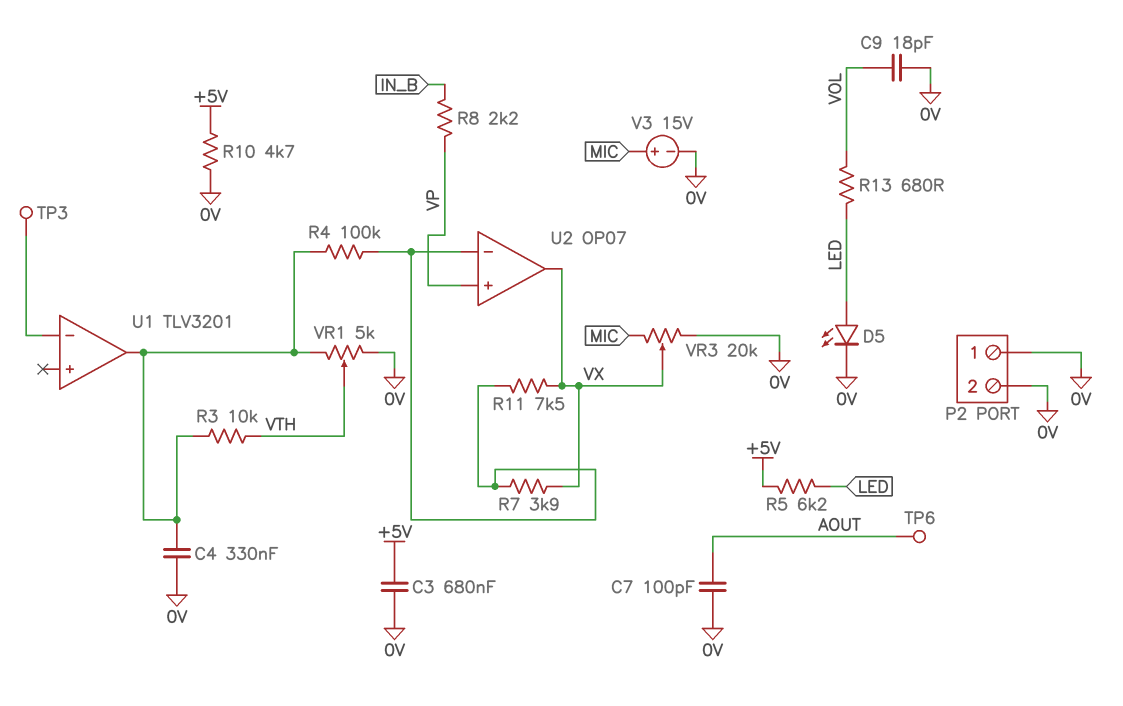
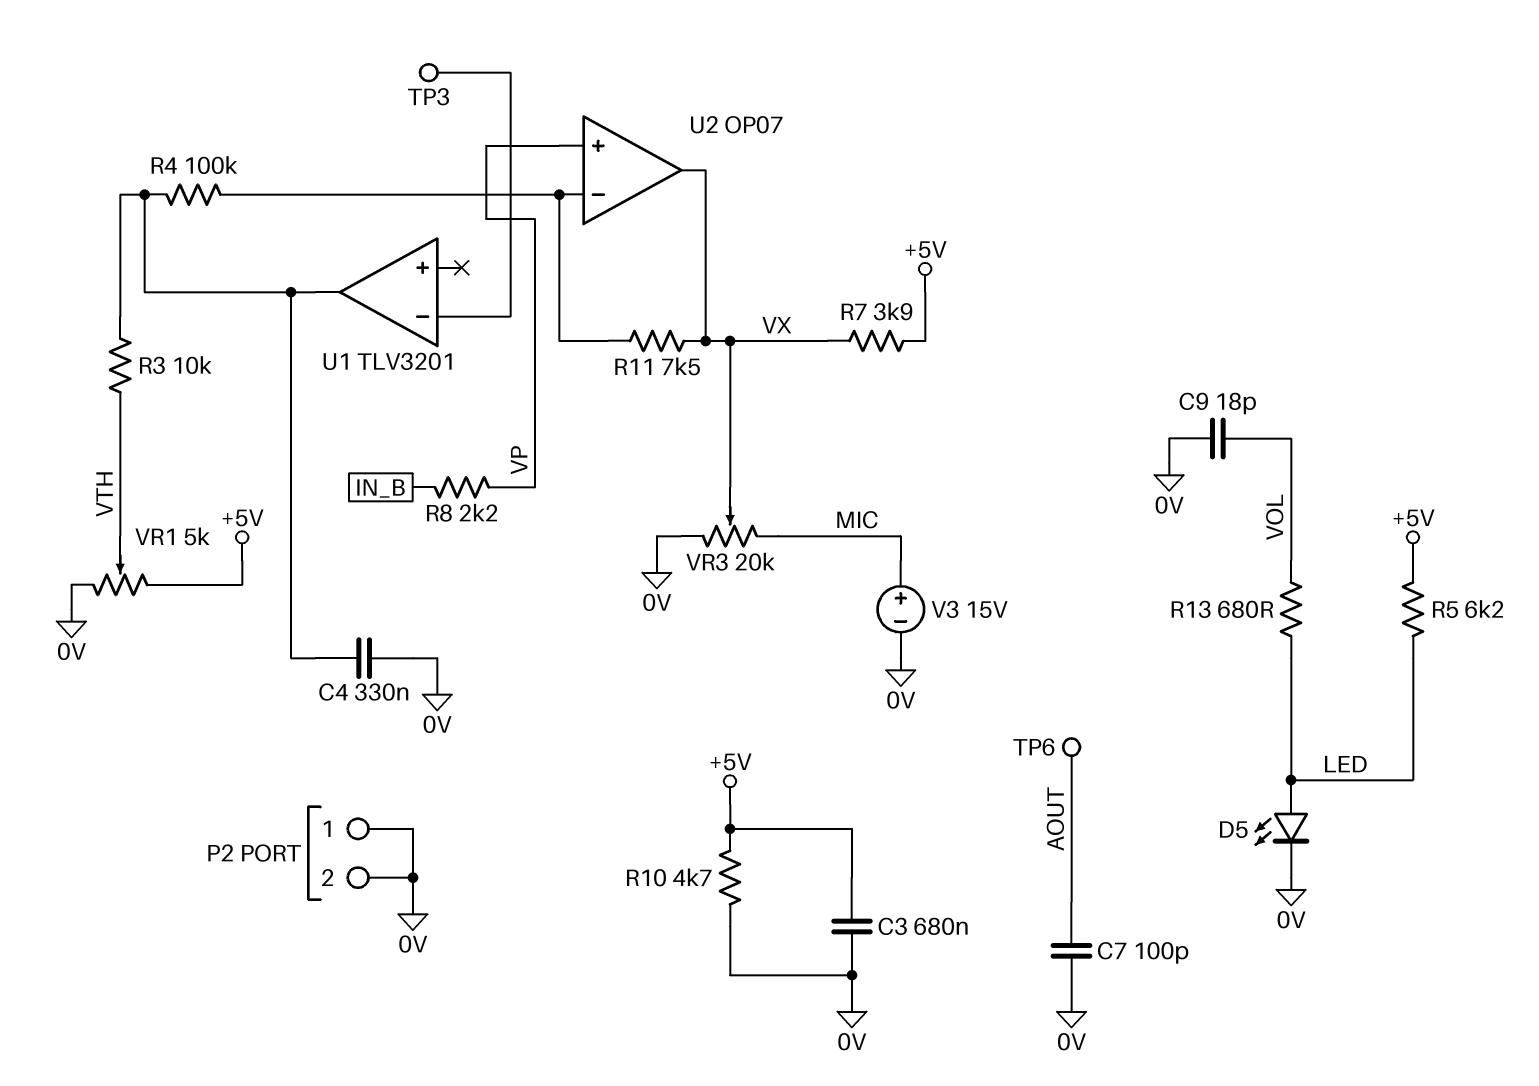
R7: 3.9k (U2/in-, VX) -> 3.9k (+5V, VX)
VR1: 5k (0V, U1/out, wiper VTH) -> 5k (+5V, 0V, wiper VTH)

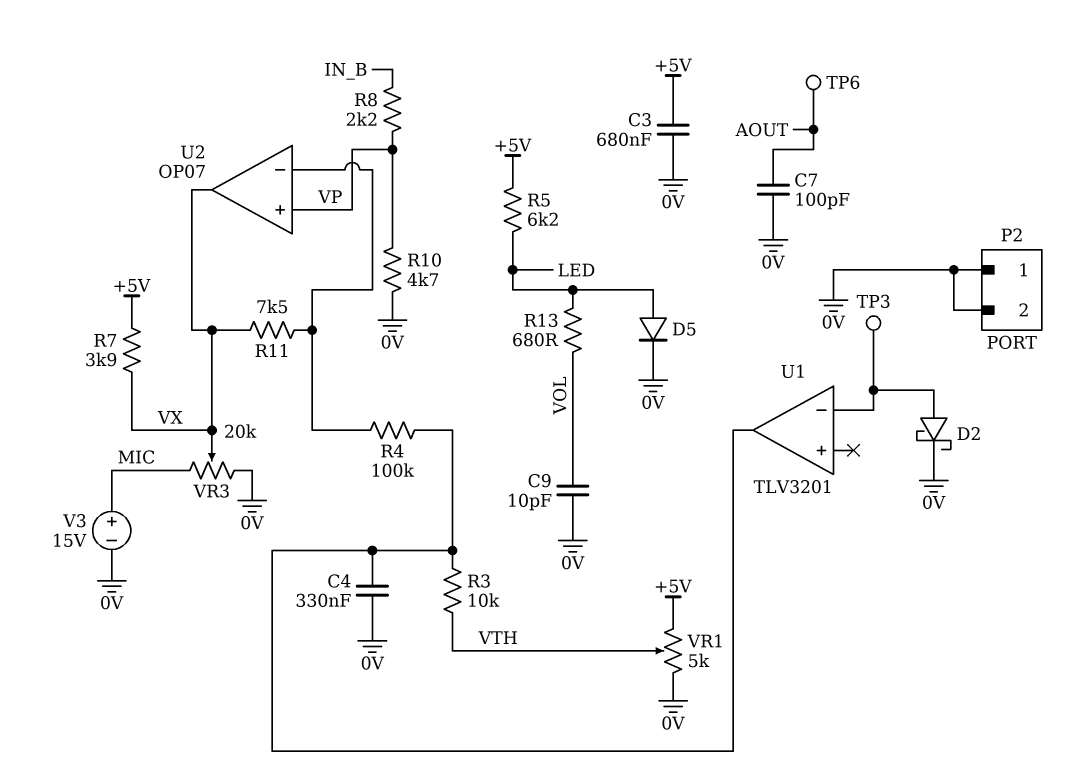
C9: 18pF (0V, VOL) -> 10pF (0V, VOL)
D2: none -> schottky (A U1/in-, K 0V)
D5: LED (A LED, K 0V) -> diode (A LED, K 0V)
R10: 4.7k (+5V, 0V) -> 4.7k (0V, VP)

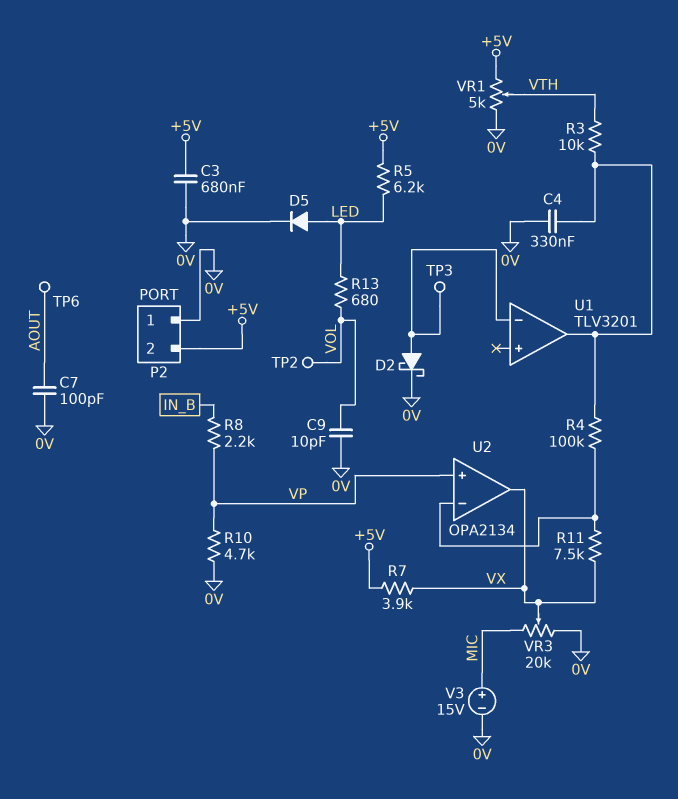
P2 pin 2: 0V -> +5V
TP2: none -> test point (VOL)
U2: OP07 -> OPA2134

